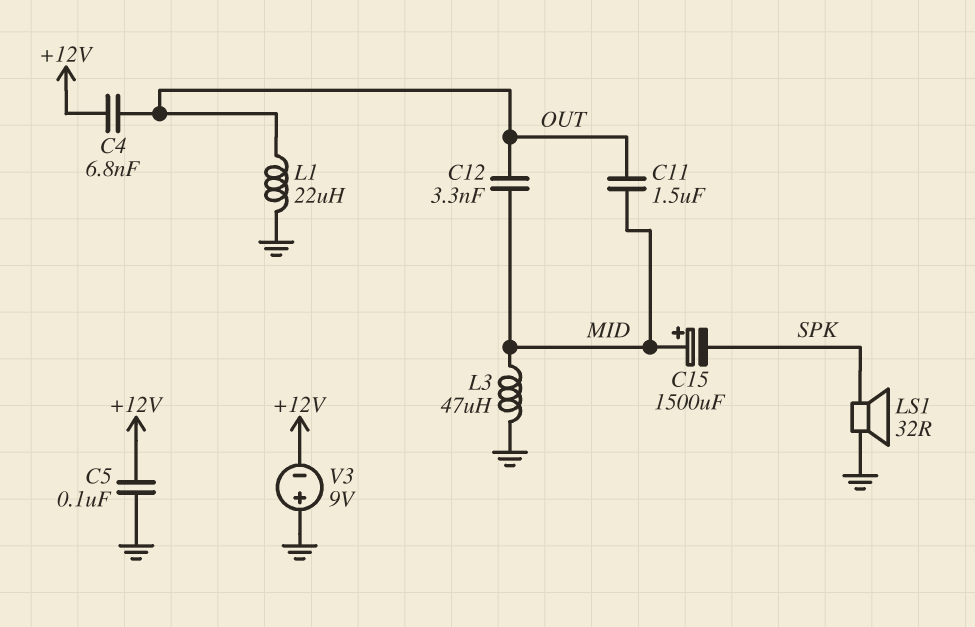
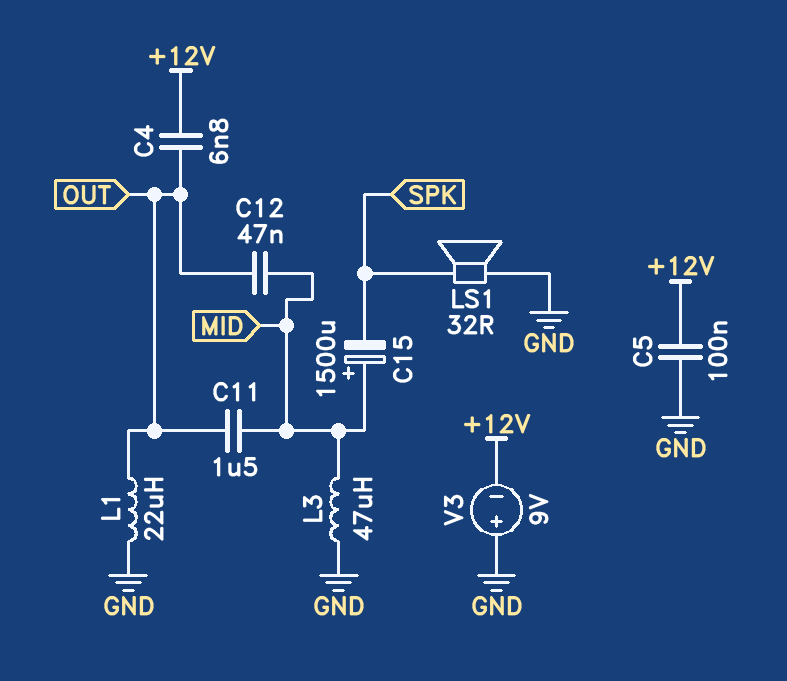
C12: 3.3nF (MID, OUT) -> 47nF (MID, OUT)

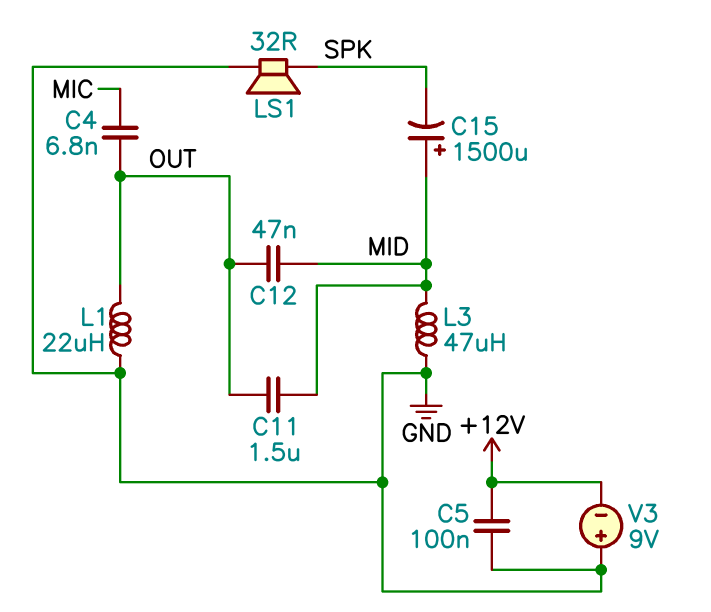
C4: 6.8nF (+12V, OUT) -> 6.8nF (MIC, OUT)

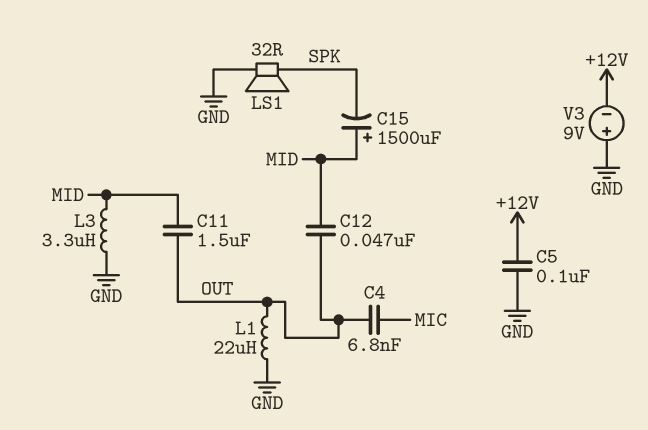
L3: 47uH (GND, MID) -> 3.3uH (GND, MID)

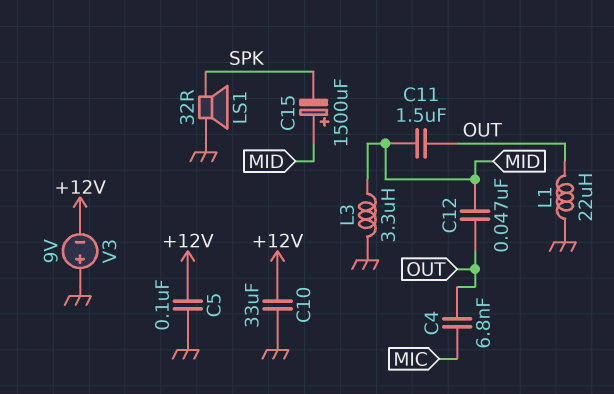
C10: none -> 33uF (+12V, GND)

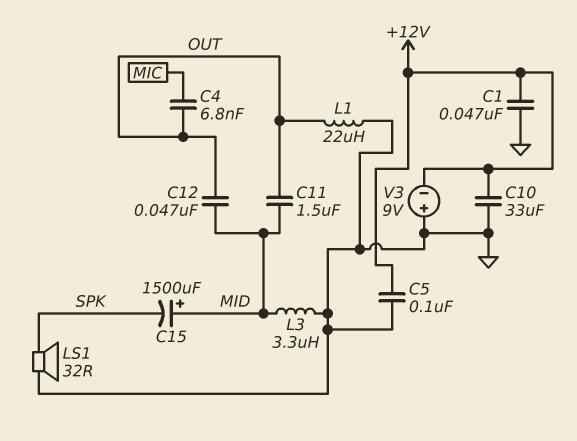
C1: none -> 47nF (+12V, GND)

